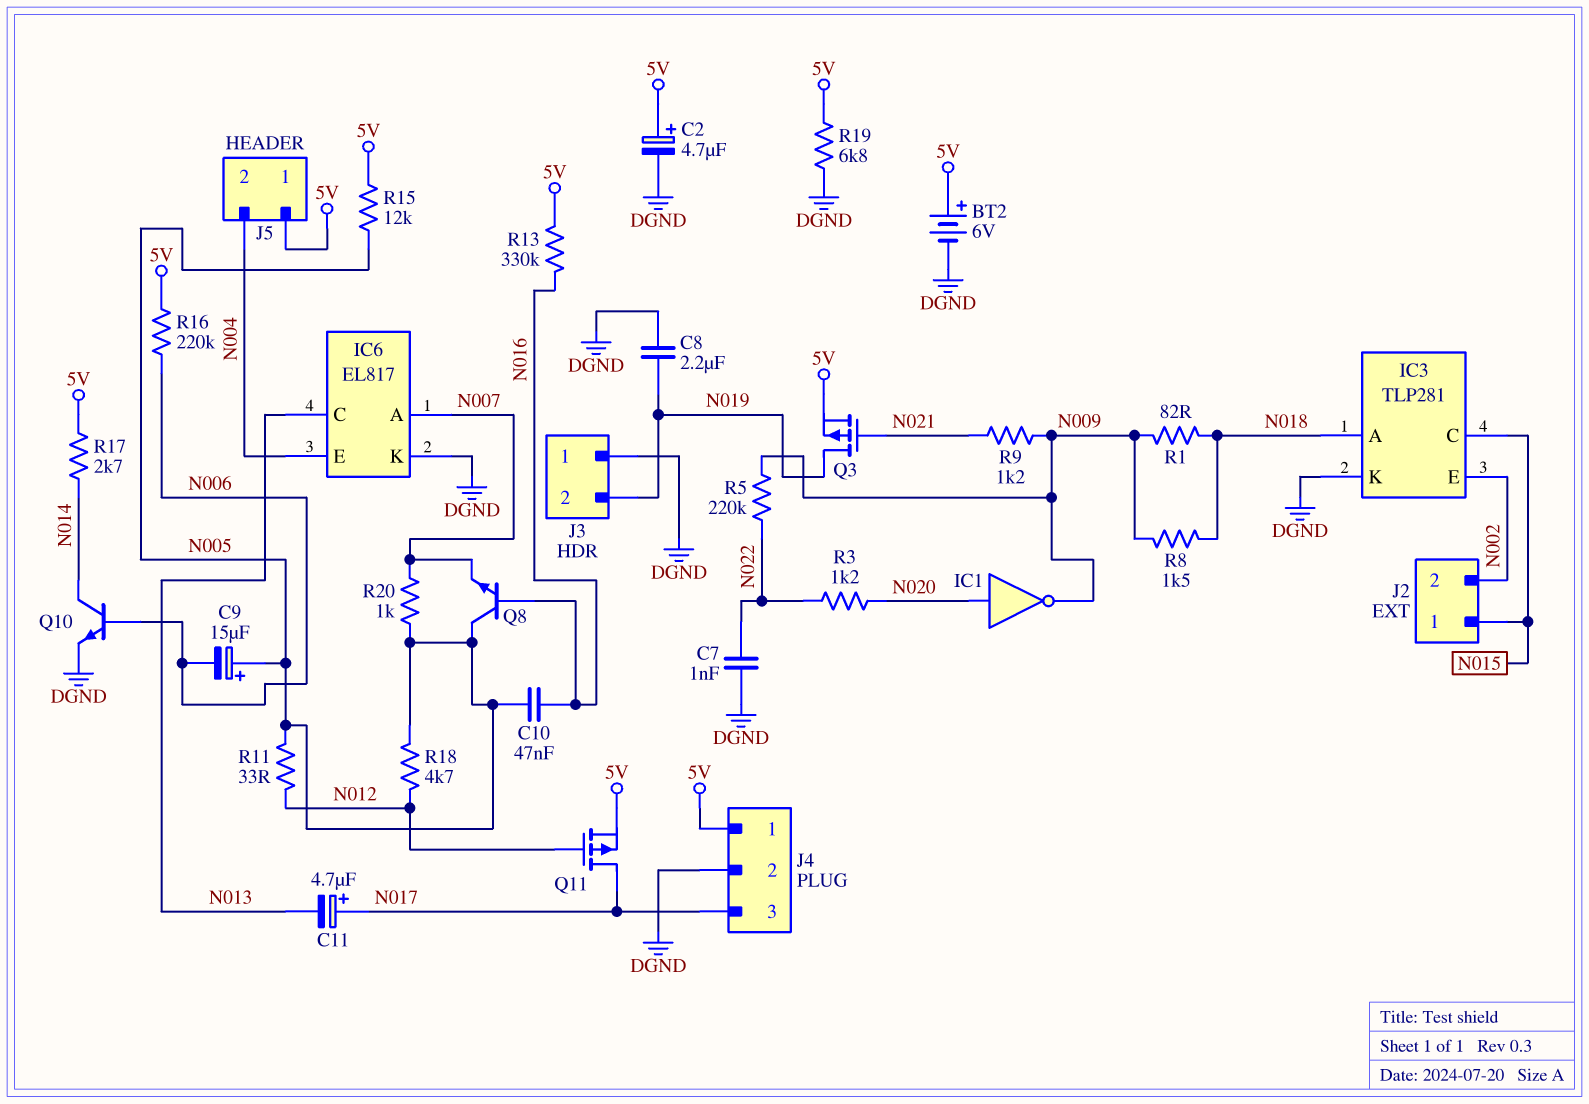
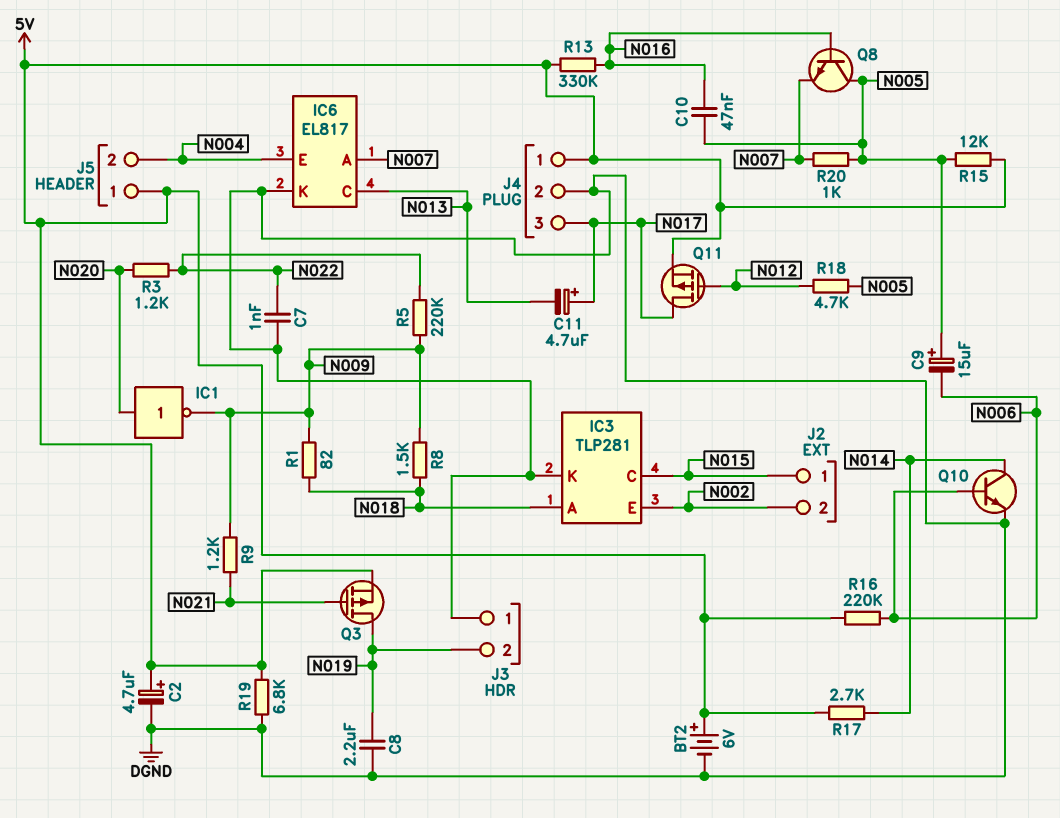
R11: 33 (N005, N012) -> none

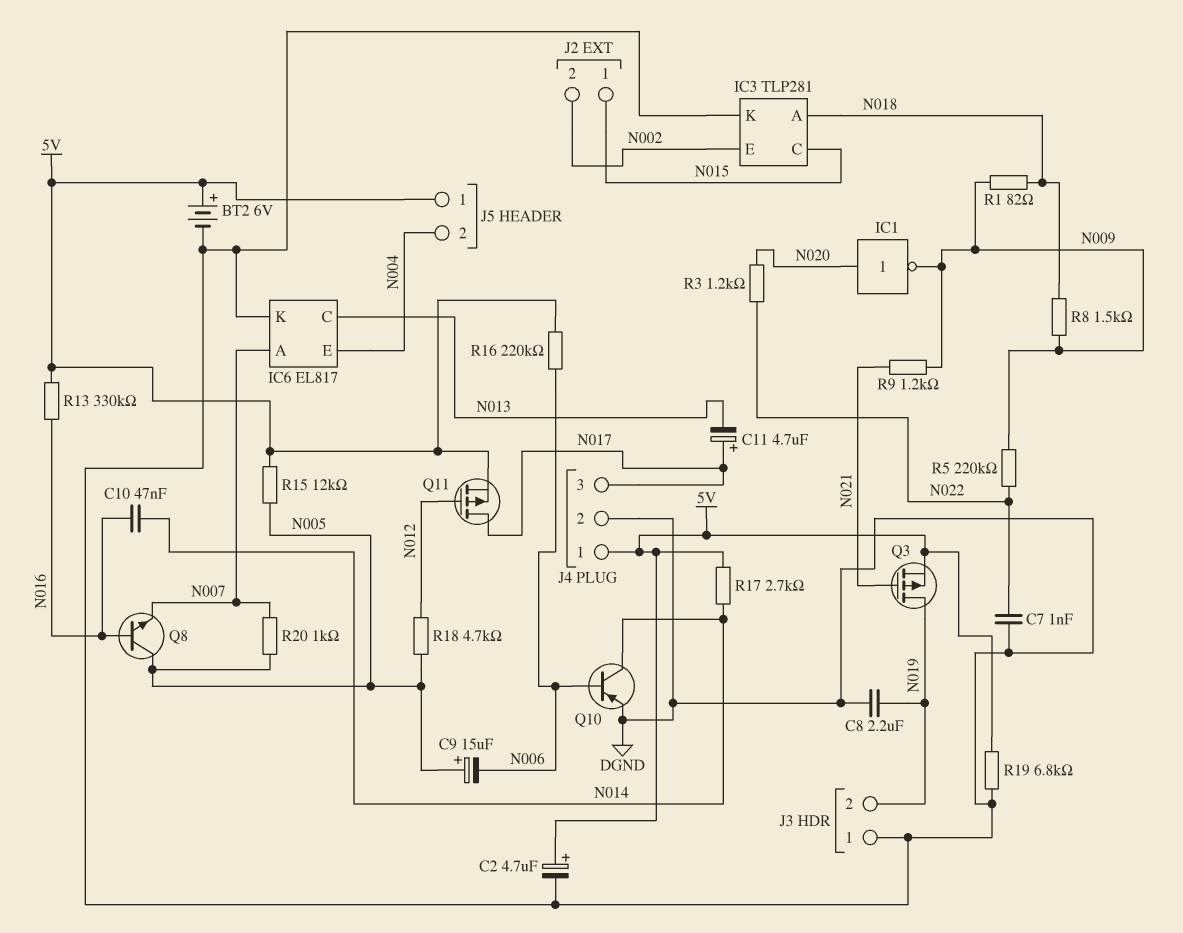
C10: 47nF (N005, N016) -> 47nF (N014, N016)
Q10: NPN (B N006, C N014, E DGND) -> PNP (B N006, C N014, E DGND)

